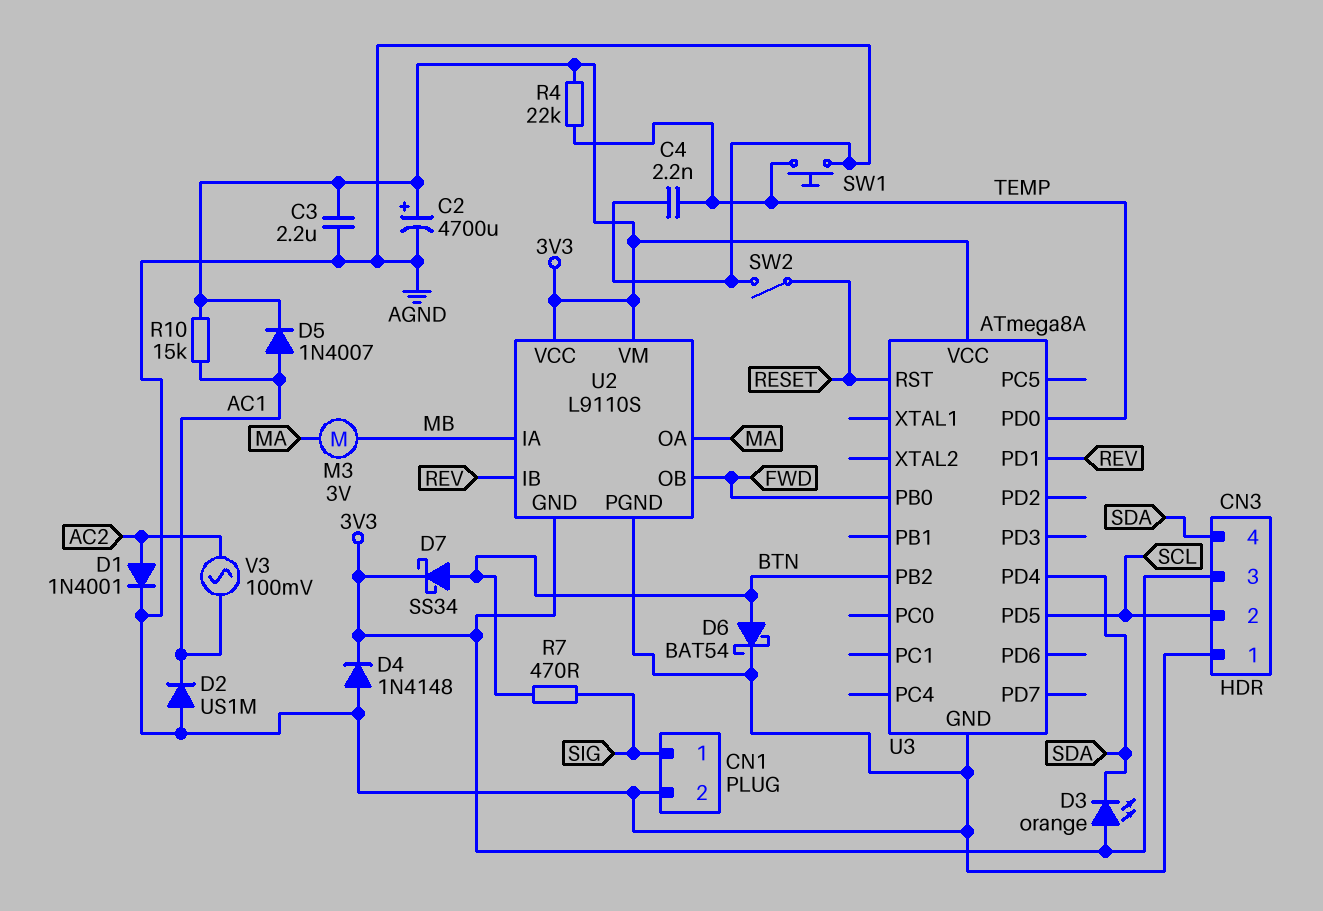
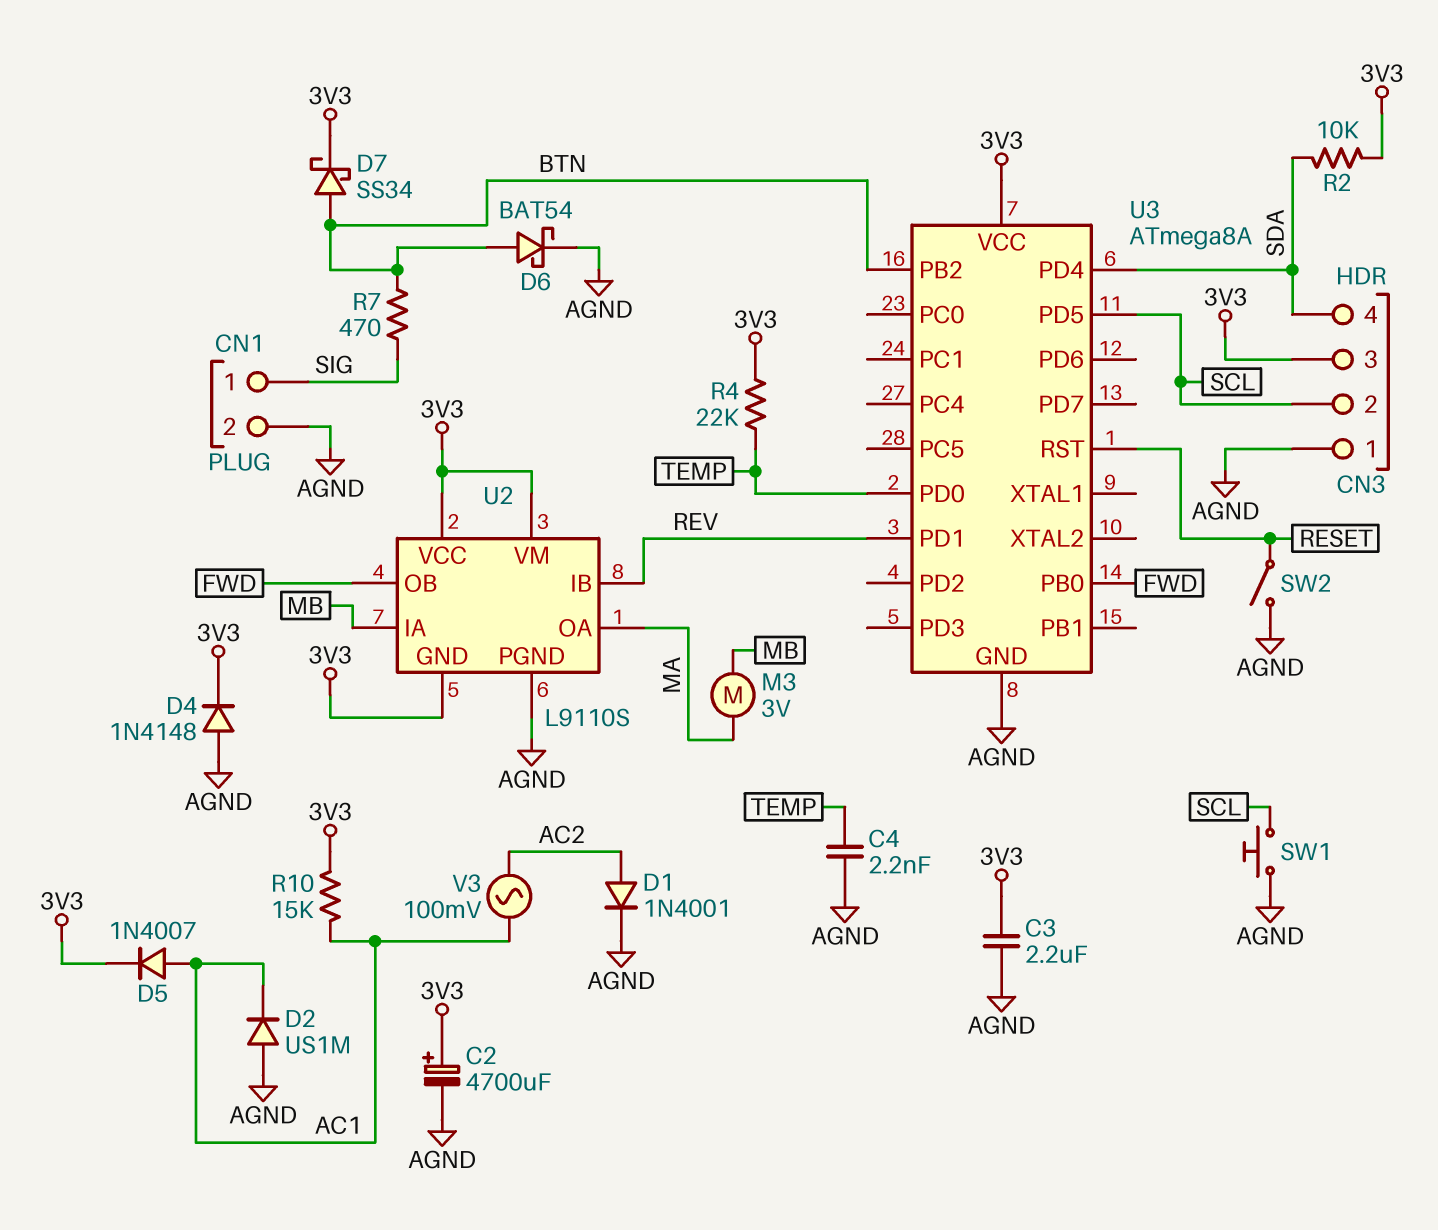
D3: LED orange (A 3V3, K SDA) -> none
R2: none -> 10k (3V3, SDA)
SW1: button (AGND, TEMP) -> button (AGND, SCL)

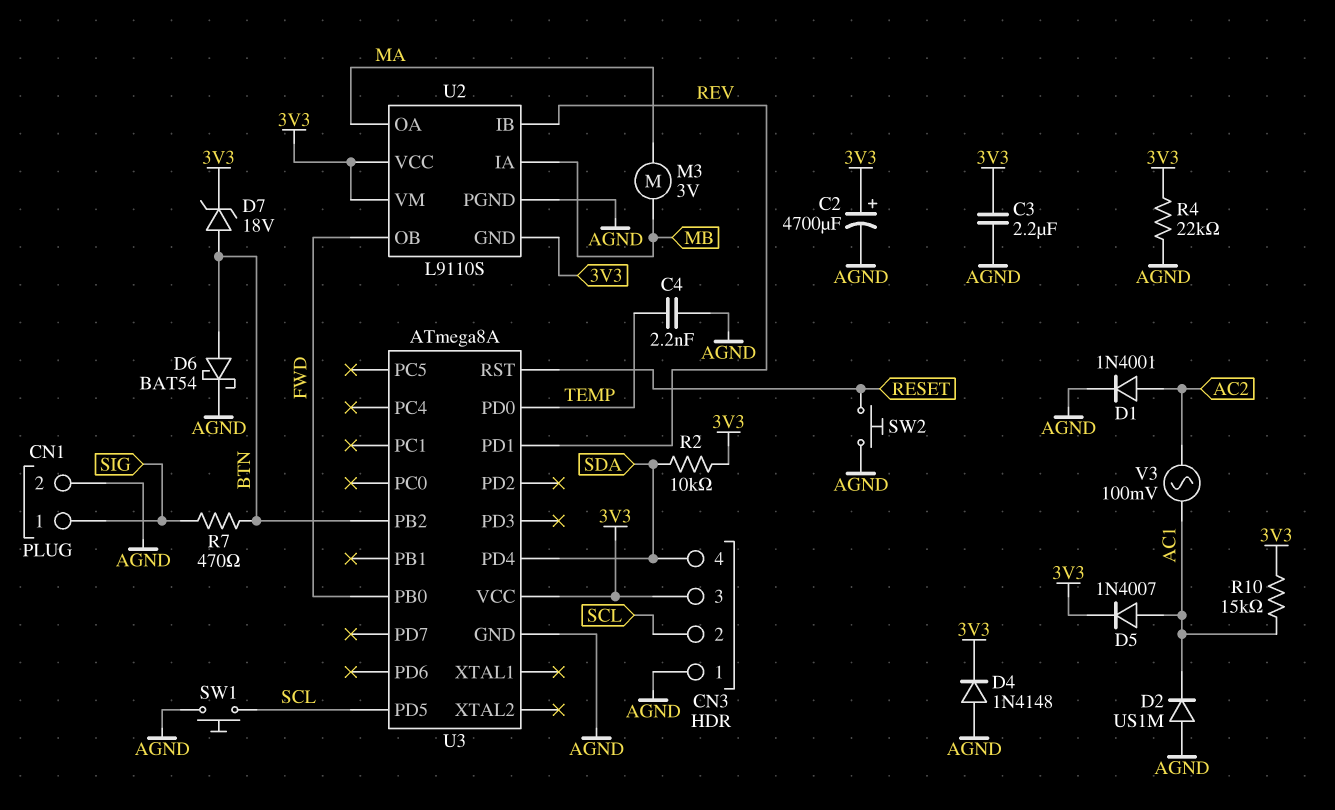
D7: schottky SS34 (A BTN, K 3V3) -> zener 18V (A BTN, K 3V3)
R4: 22k (3V3, TEMP) -> 22k (3V3, AGND)
SW2: switch (AGND, RESET) -> button (AGND, RESET)

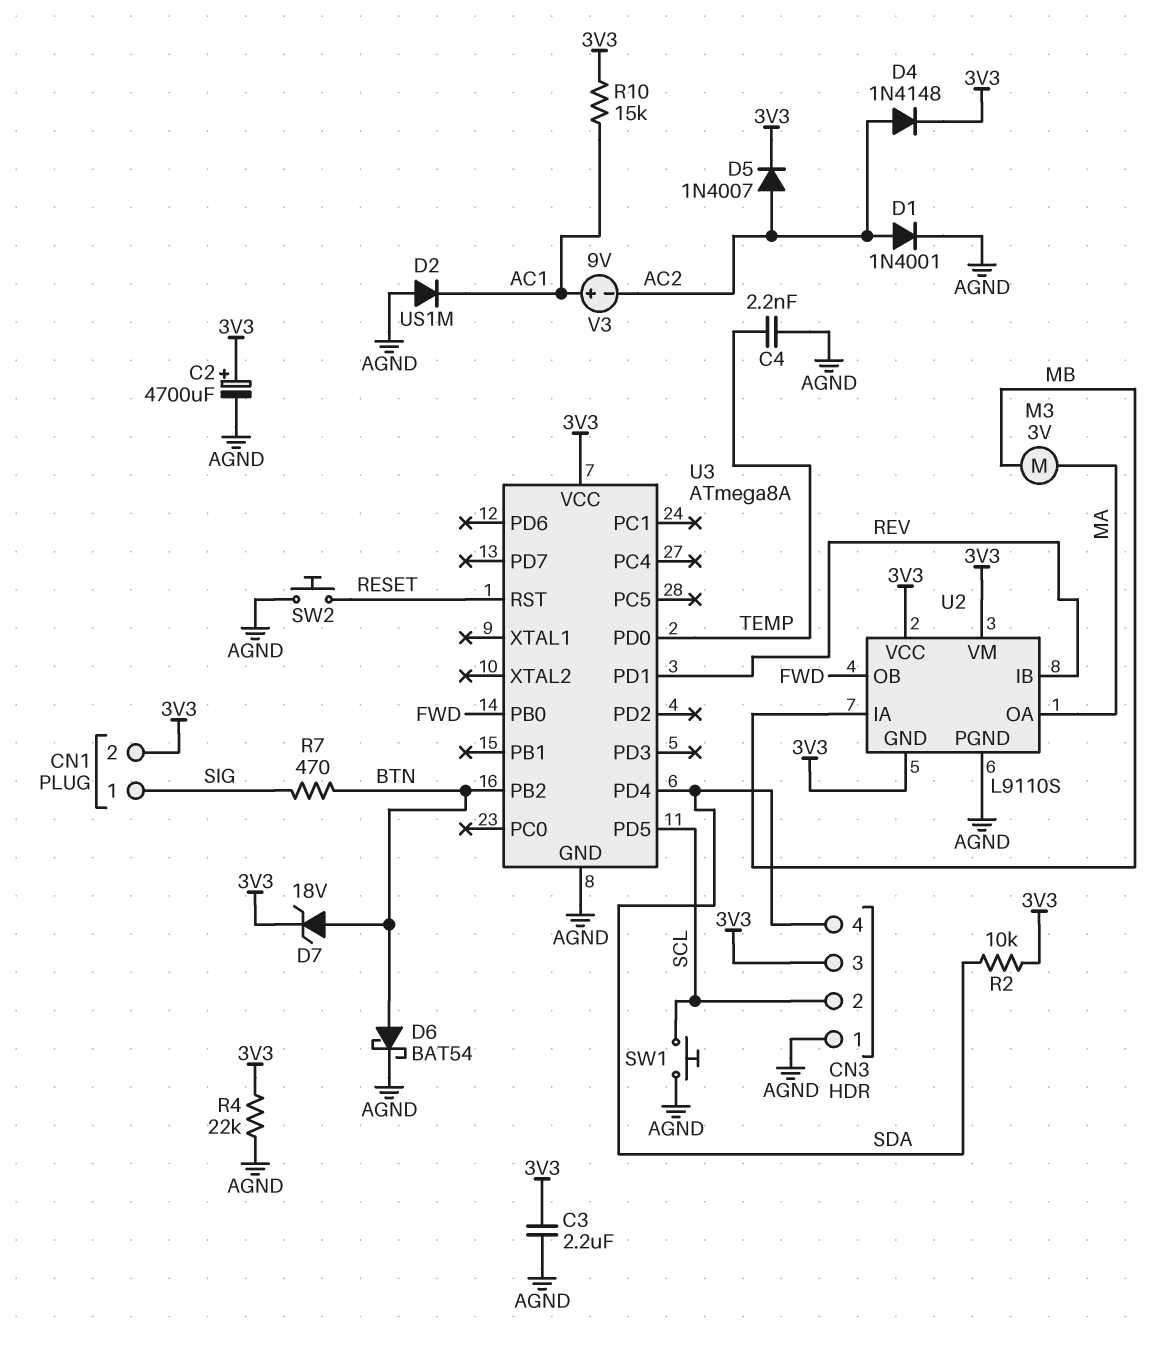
CN1 pin 2: AGND -> 3V3
D4: diode 1N4148 (A AGND, K 3V3) -> diode 1N4148 (A AC2, K 3V3)
D5: diode 1N4007 (A AC1, K 3V3) -> diode 1N4007 (A AC2, K 3V3)
V3: AC 100mV (AC1, AC2) -> 9V (plus AC1, minus AC2)

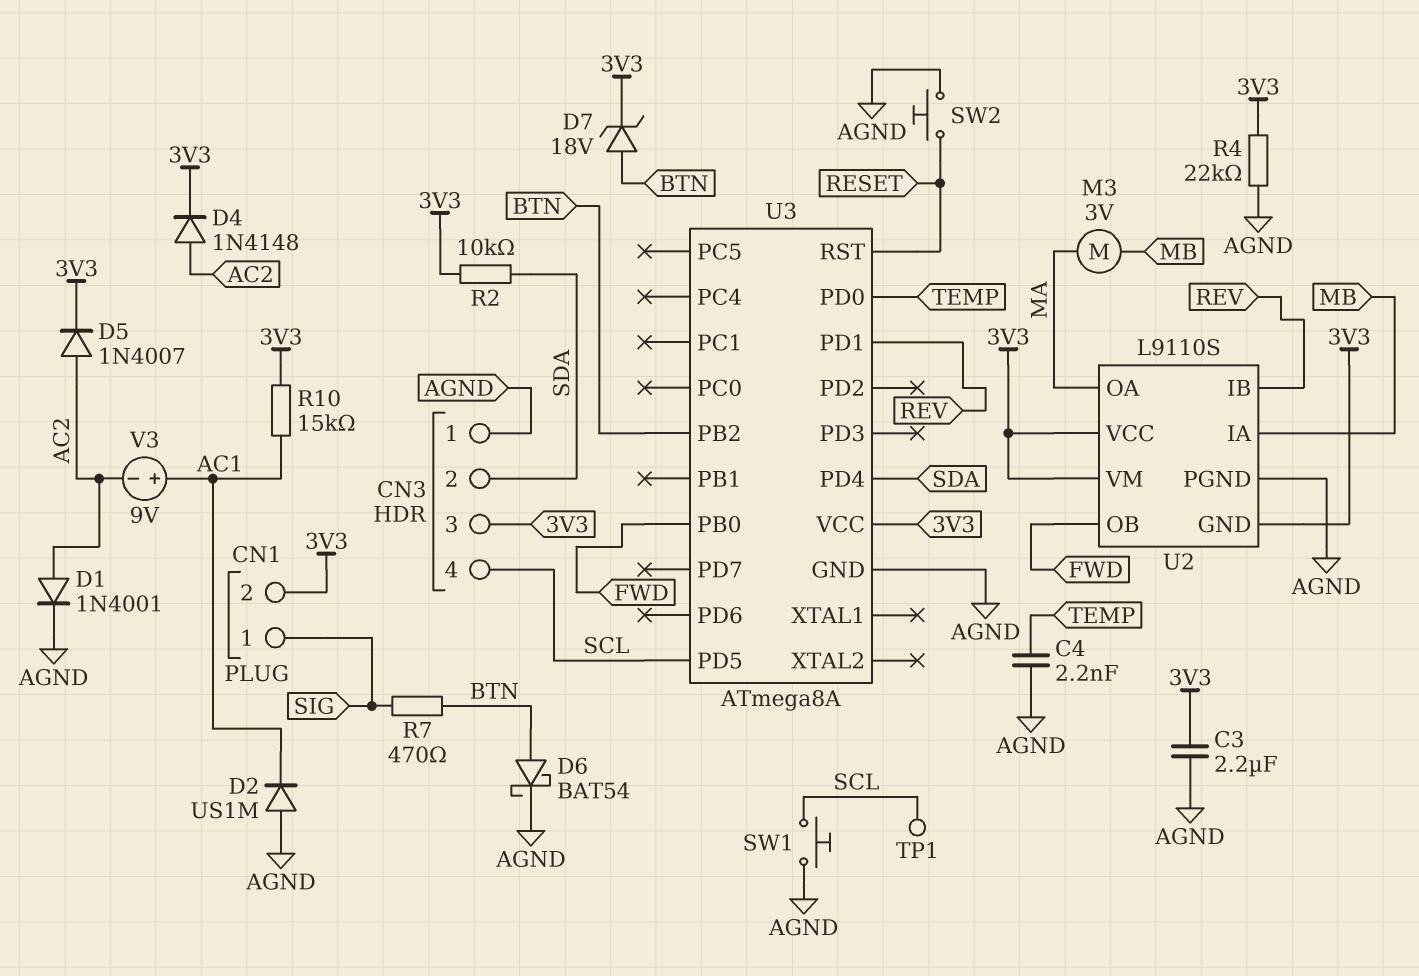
C2: 4700uF (plus 3V3, minus AGND) -> none
CN3 pin 2: SCL -> SDA
CN3 pin 4: SDA -> SCL
TP1: none -> test point (SCL)

